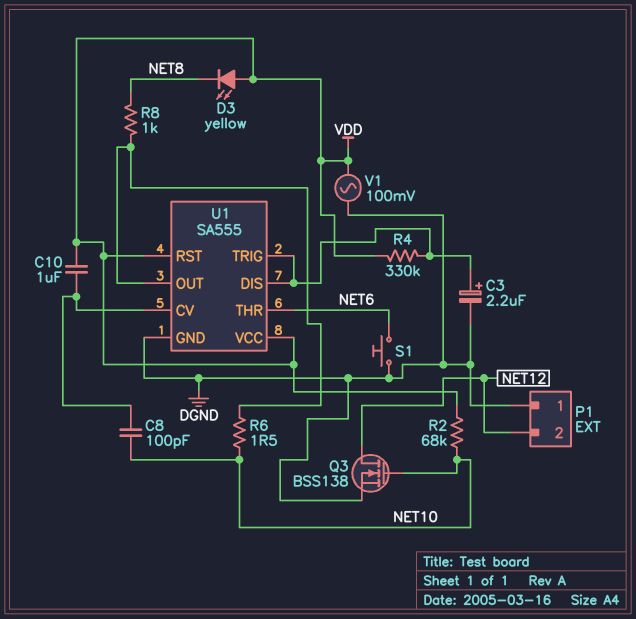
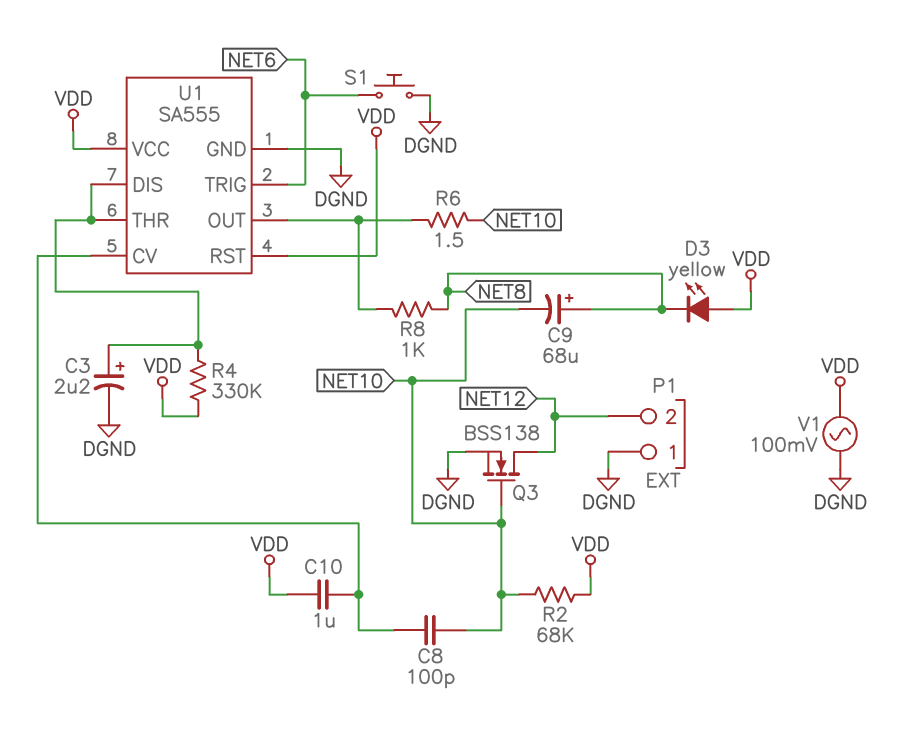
C9: none -> 68uF (plus NET8, minus NET10)
U1 pin THR: NET6 -> U1/DIS
U1 pin TRIG: U1/DIS -> NET6

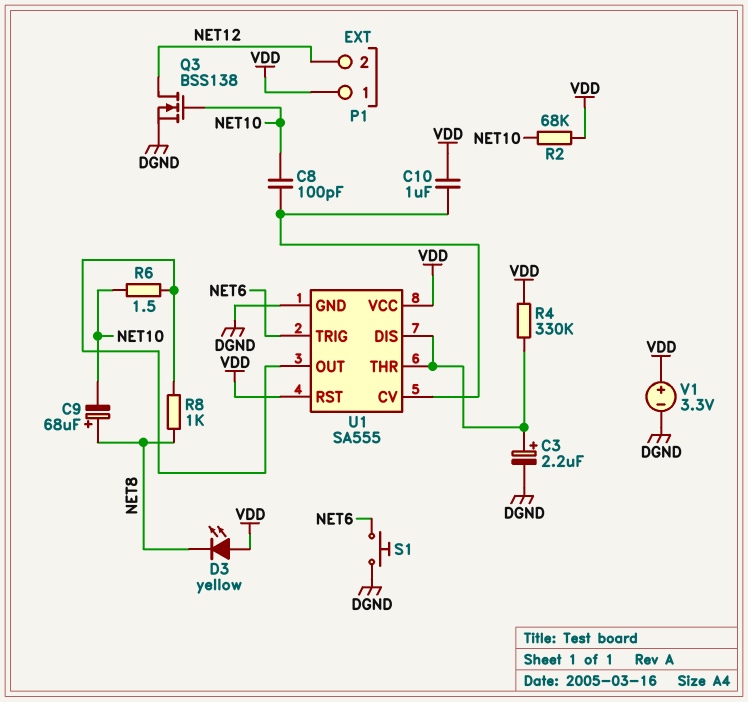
P1 pin 1: DGND -> VDD
V1: AC 100mV (DGND, VDD) -> 3.3V (plus VDD, minus DGND)

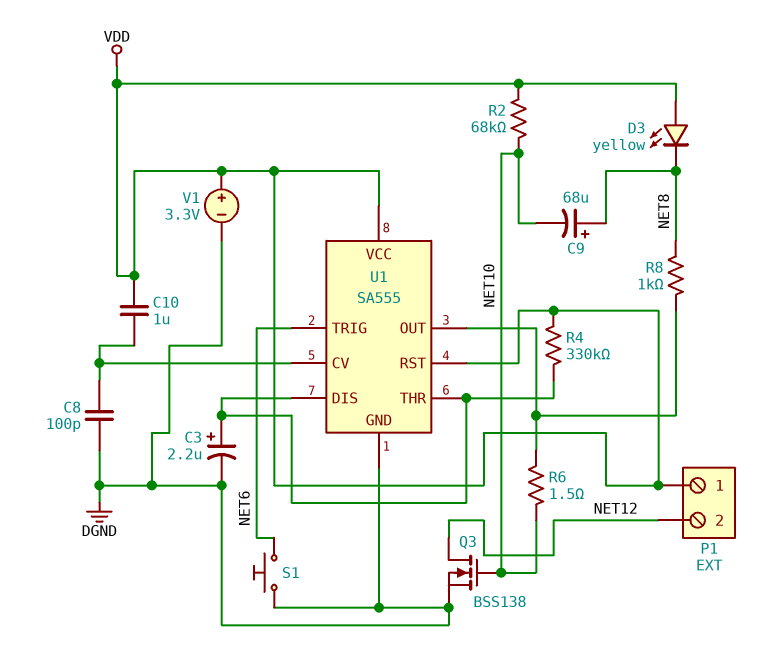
C8: 100pF (NET10, U1/CV) -> 100pF (DGND, U1/CV)

